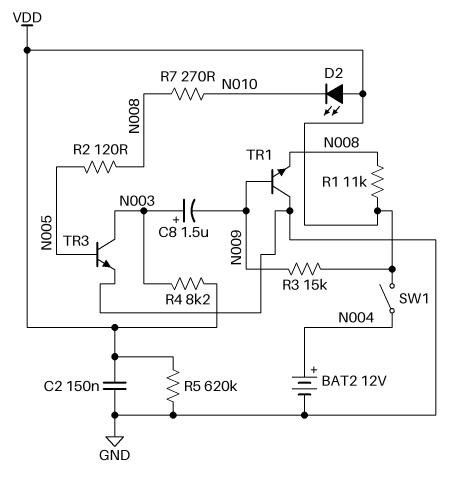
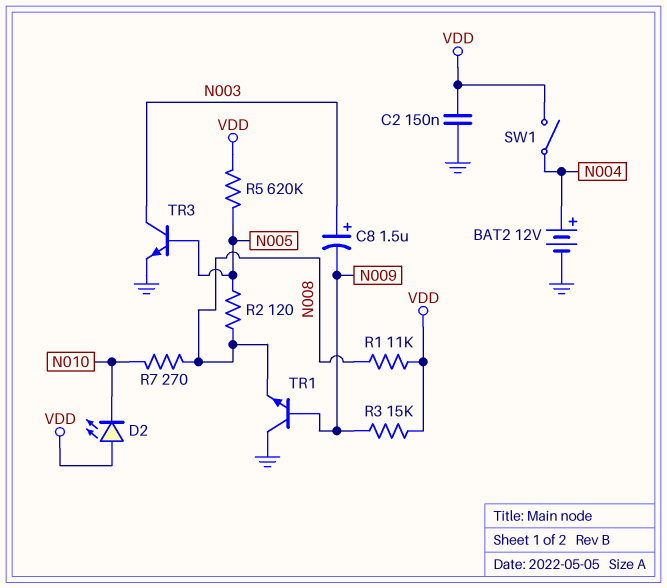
R4: 8.2k (N003, VDD) -> none
R5: 620k (GND, VDD) -> 620k (N005, VDD)

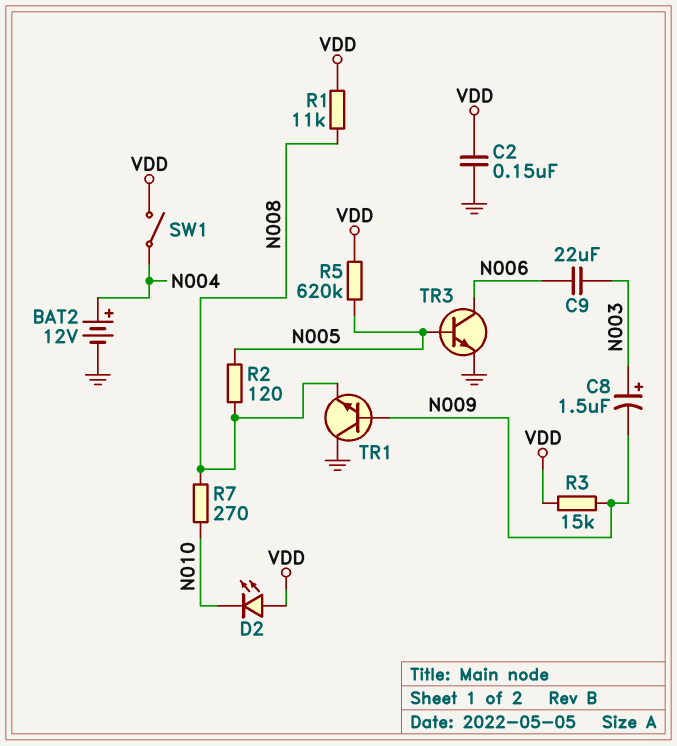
C9: none -> 22uF (N003, N006)
TR3: NPN (B N005, C N003, E GND) -> NPN (B N005, C N006, E GND)

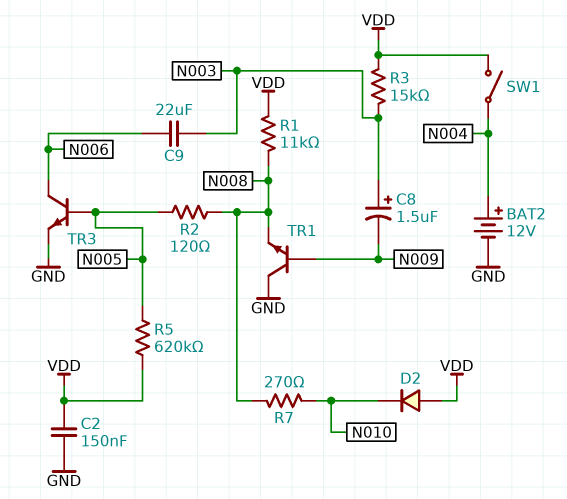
D2: LED (A VDD, K N010) -> diode (A VDD, K N010)
R3: 15k (N009, VDD) -> 15k (N003, VDD)

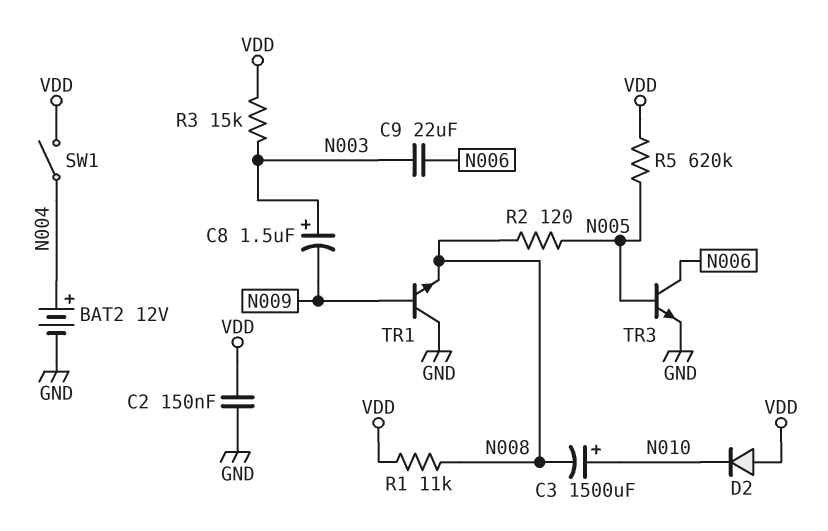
C3: none -> 1500uF (plus N010, minus N008)
R7: 270 (N008, N010) -> none

